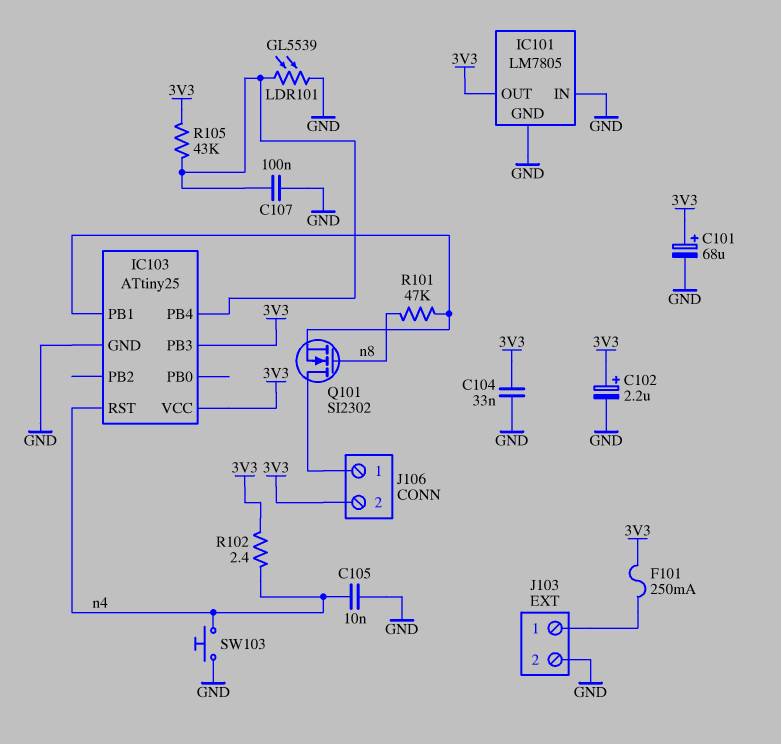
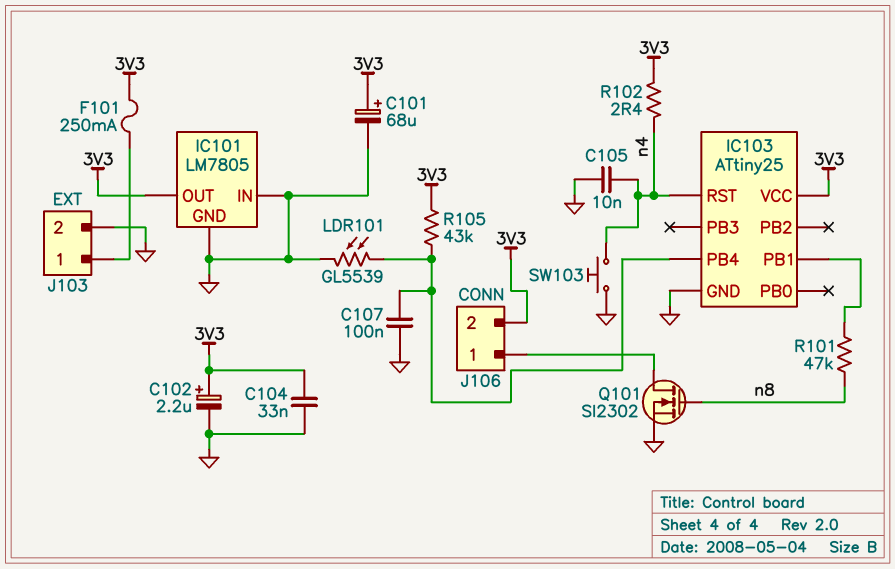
IC103 pin PB3: 3V3 -> none
Q101: NMOS SI2302 (G n8, D J106/1, S IC103/PB1) -> NMOS SI2302 (G n8, D J106/1, S GND)

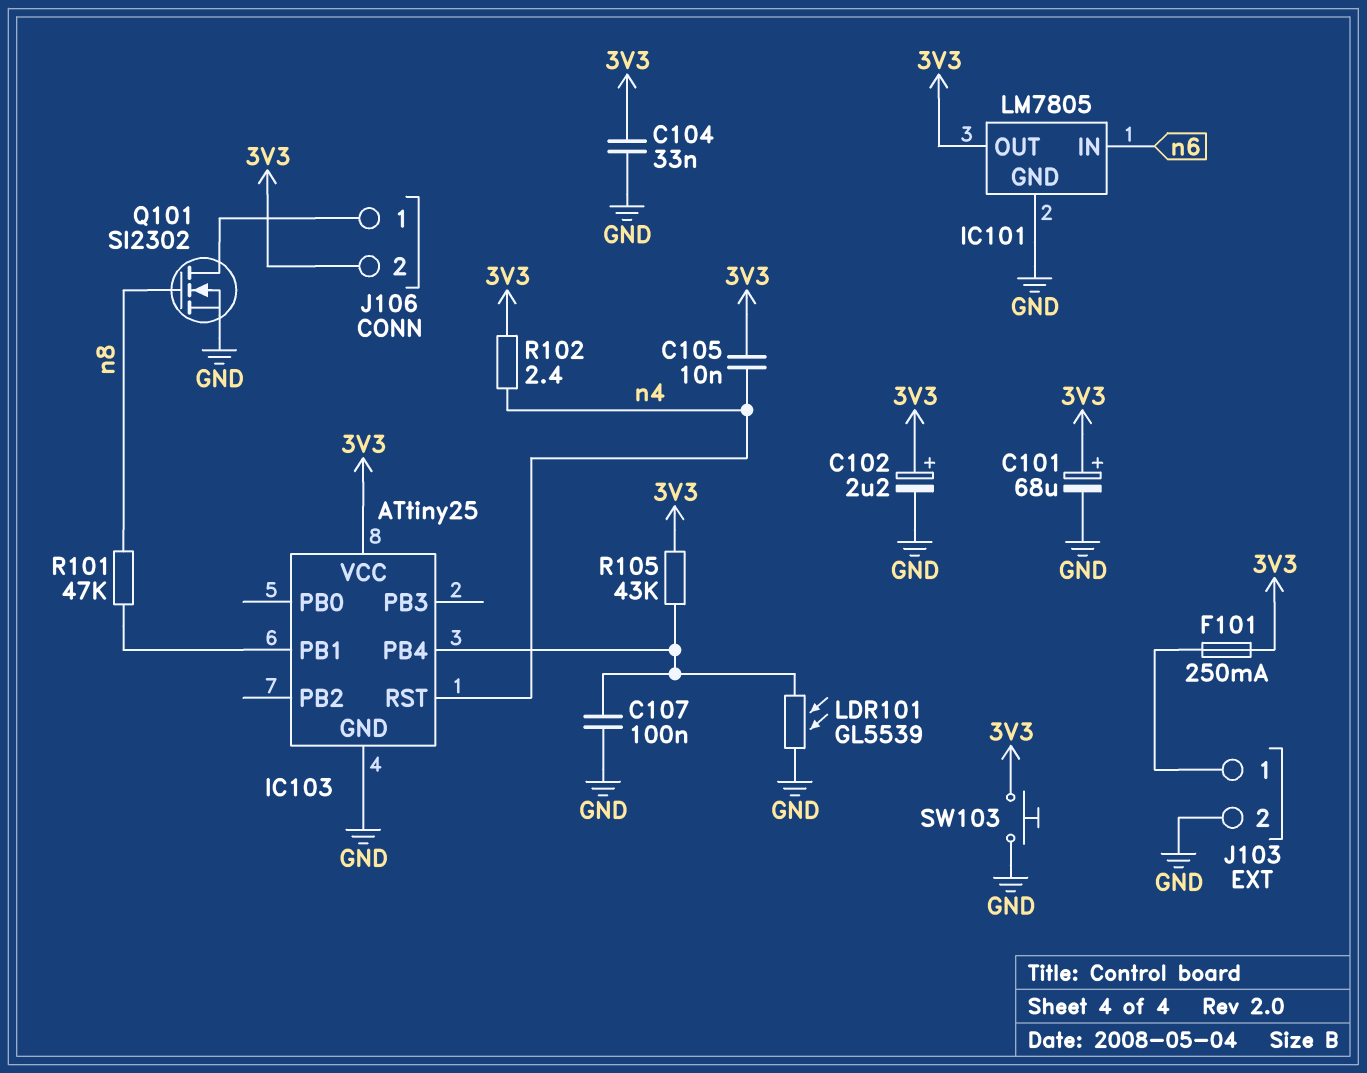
C105: 10nF (GND, n4) -> 10nF (3V3, n4)
IC101 pin IN: GND -> n6
SW103: button (GND, n4) -> button (3V3, GND)

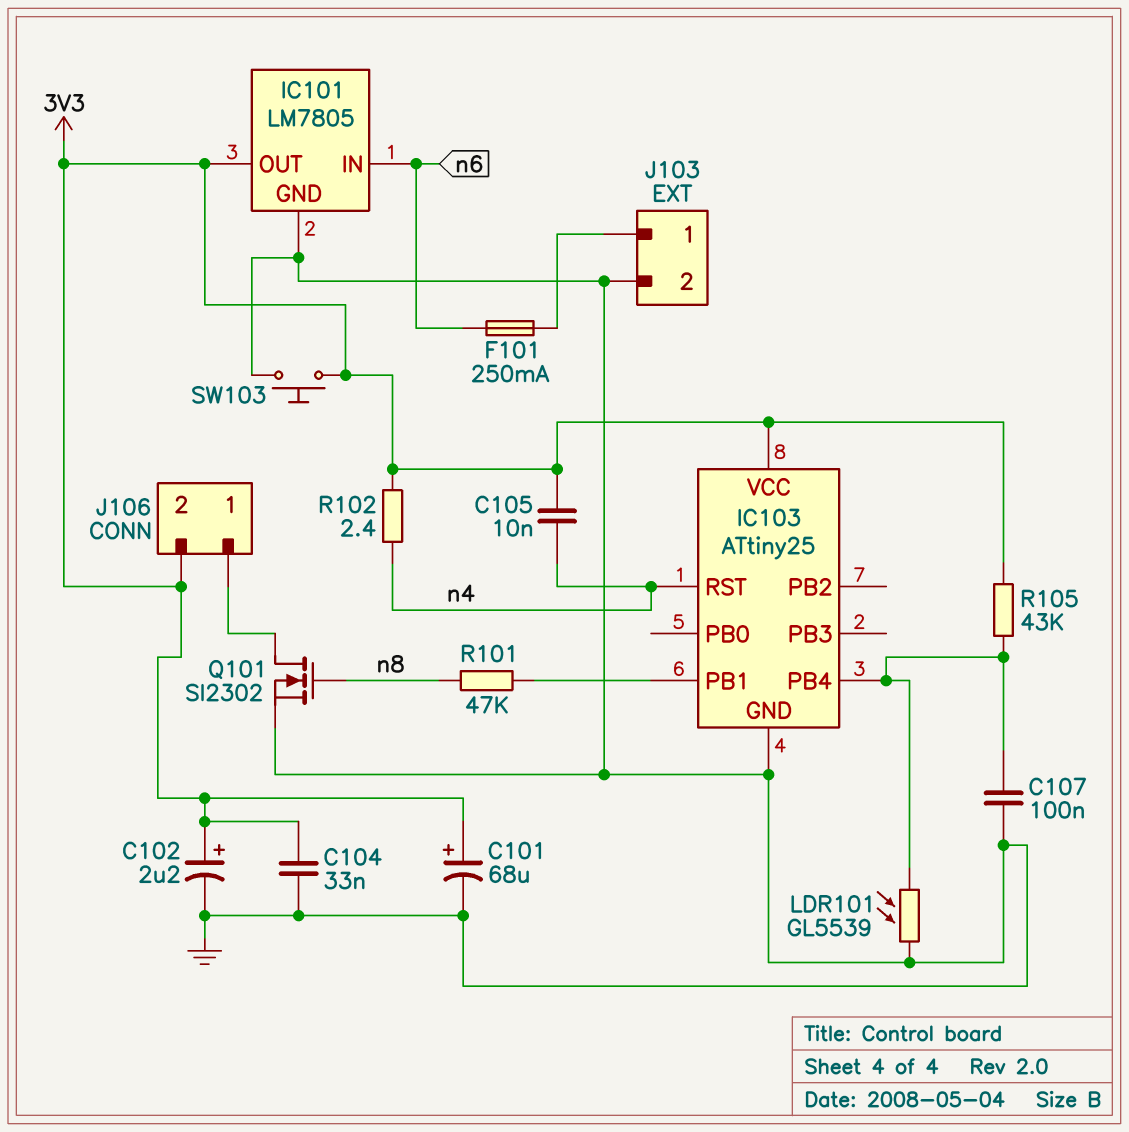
F101: 250mA (3V3, J103/1) -> 250mA (J103/1, n6)

